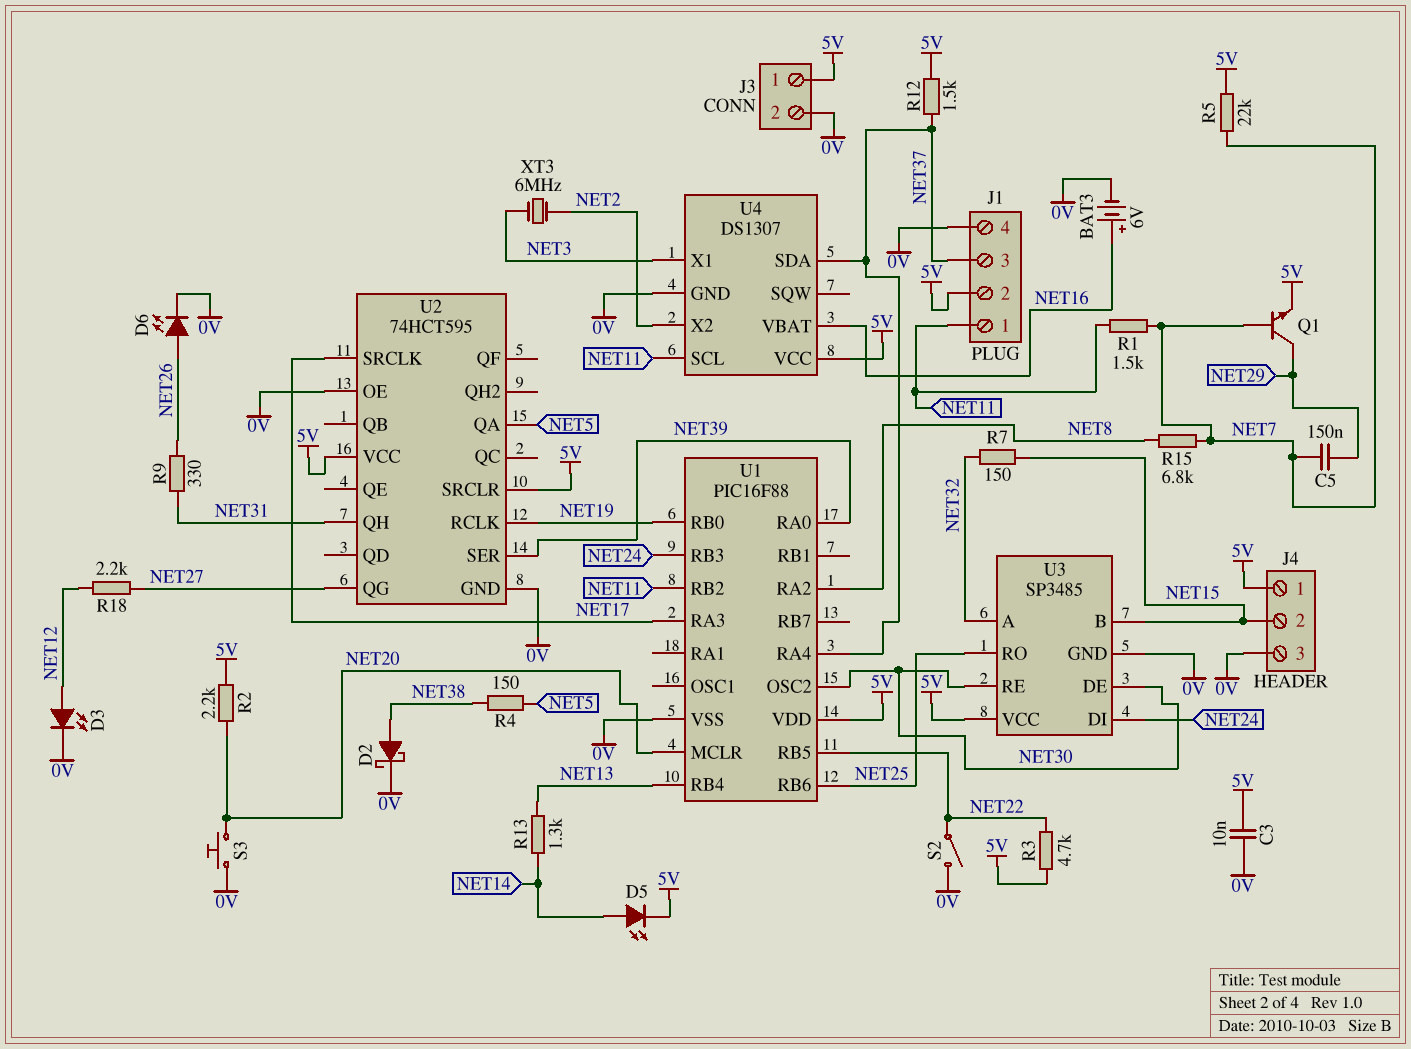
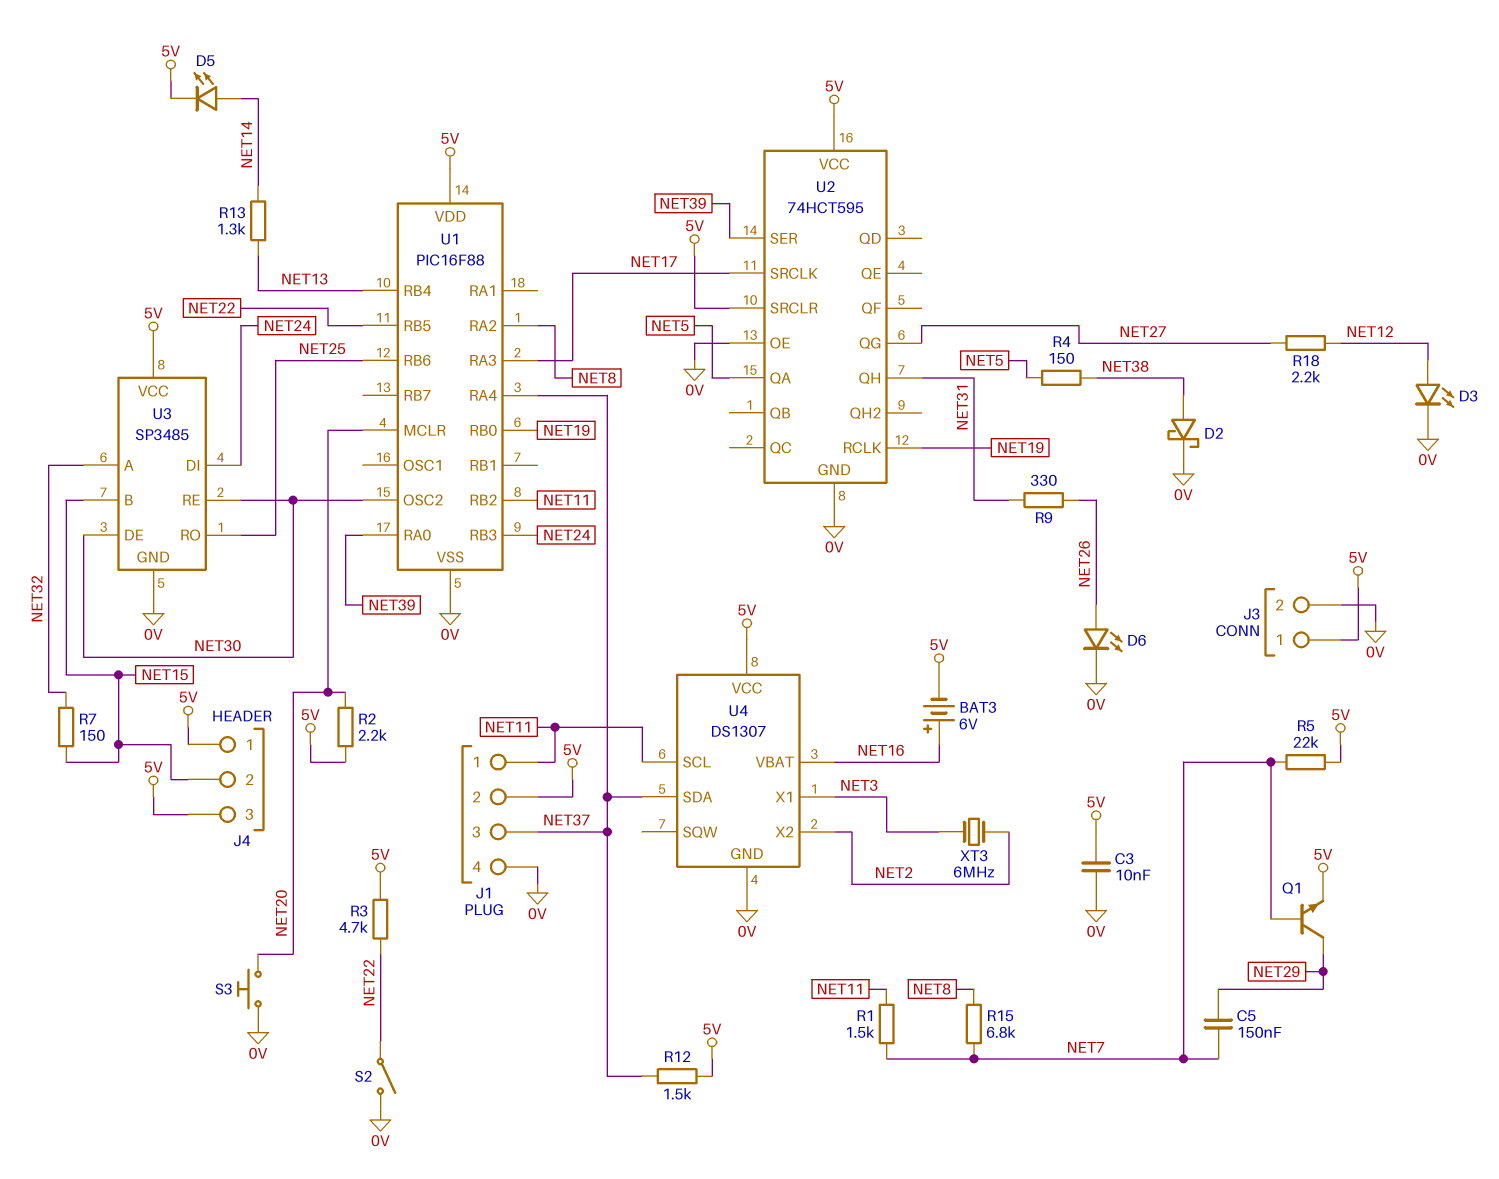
BAT3: 6V (plus NET16, minus 0V) -> 6V (plus NET16, minus 5V)
J4 pin 3: 0V -> 5V

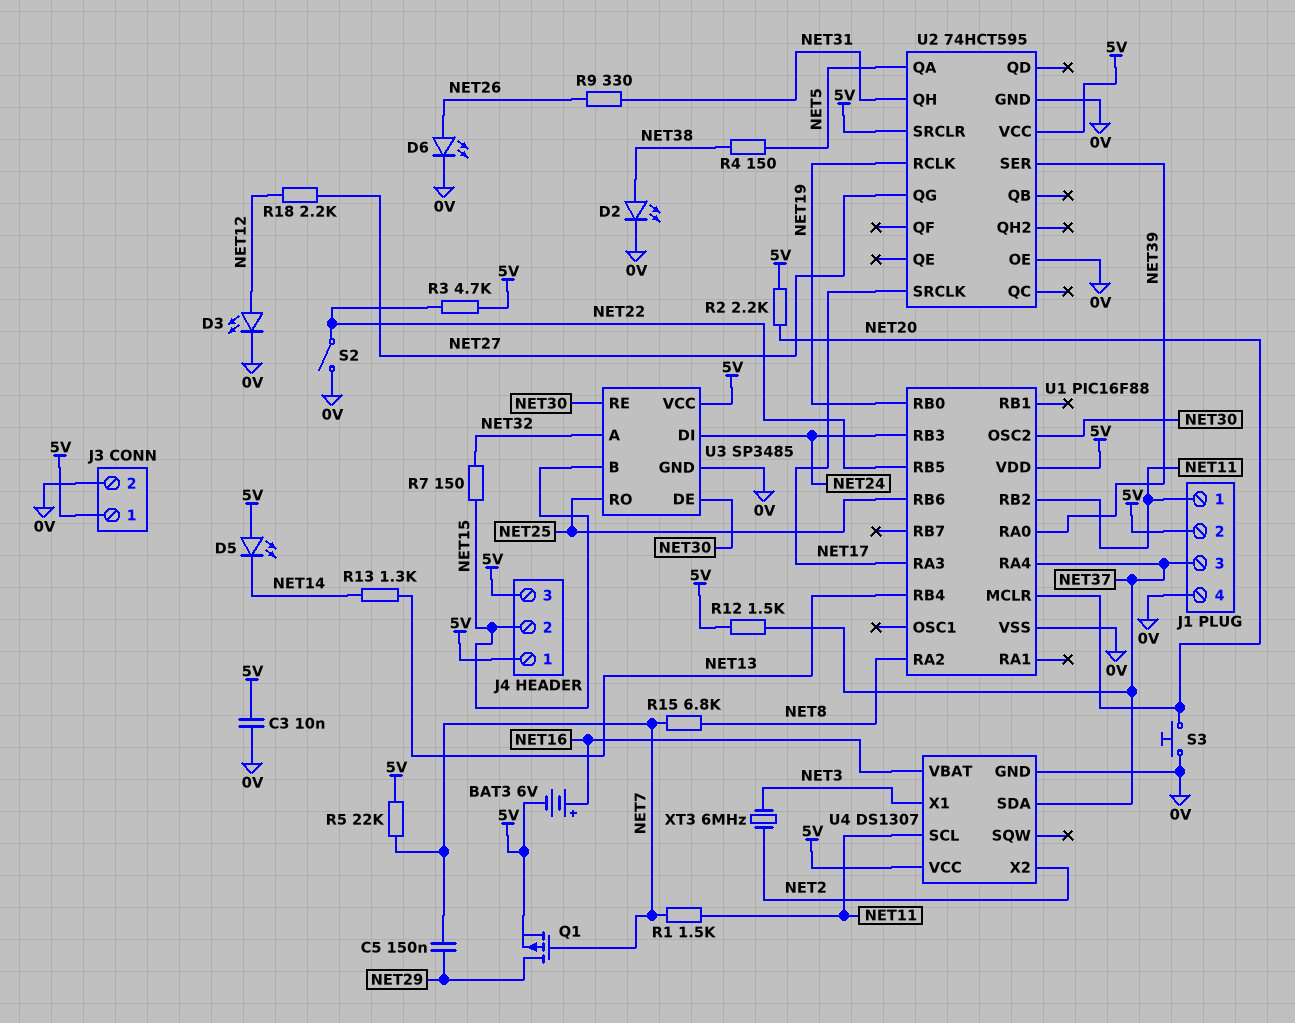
D2: schottky (A NET38, K 0V) -> LED (A NET38, K 0V)
D5: LED (A NET14, K 5V) -> LED (A 5V, K NET14)
Q1: NPN (B NET7, C NET29, E 5V) -> PMOS (G NET7, D NET29, S 5V)

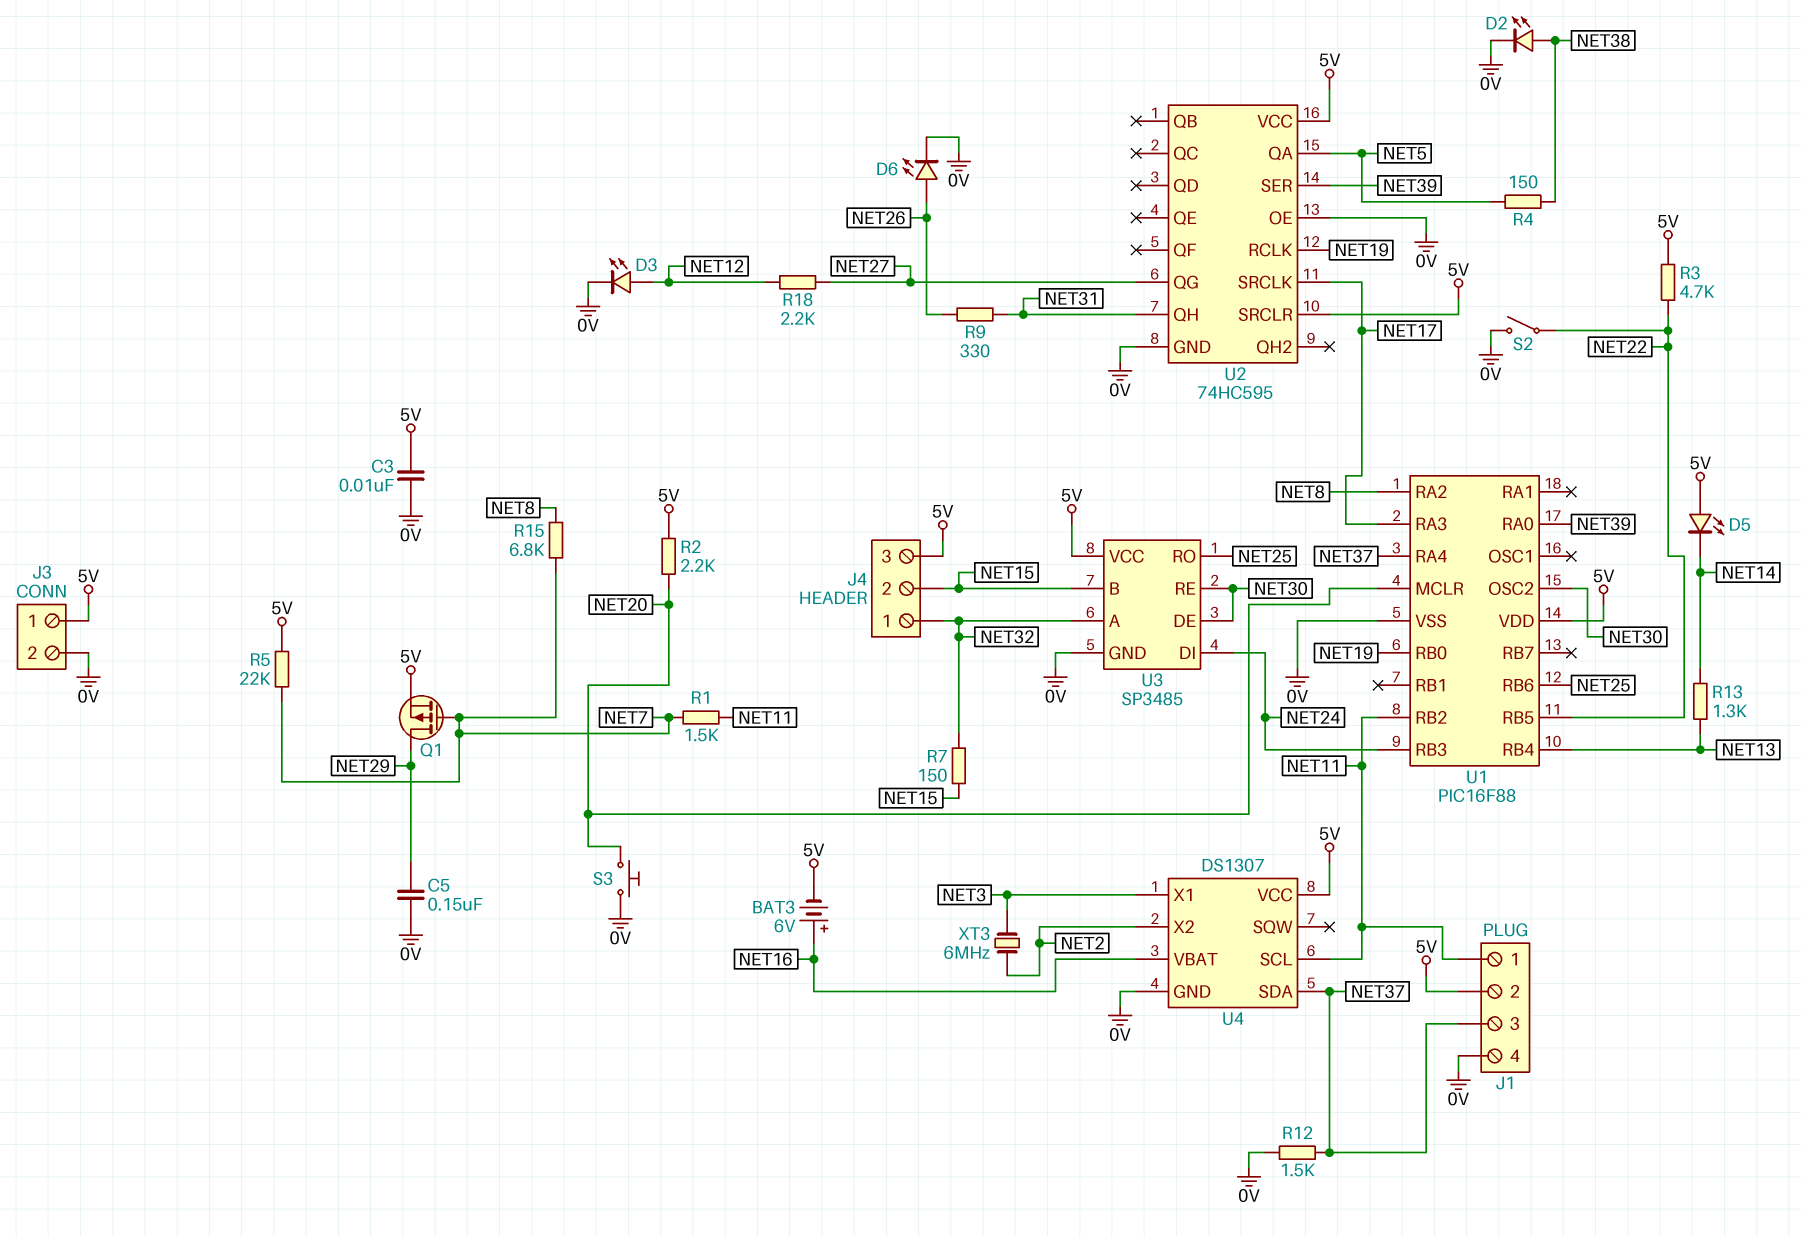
C5: 150nF (NET7, NET29) -> 150nF (0V, NET29)
J4 pin 1: 5V -> NET32
R12: 1.5k (5V, NET37) -> 1.5k (0V, NET37)
U2: 74HCT595 -> 74HC595

